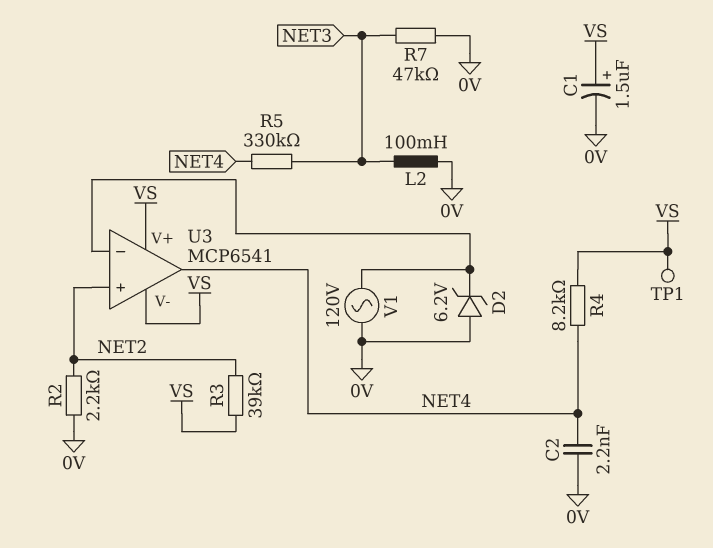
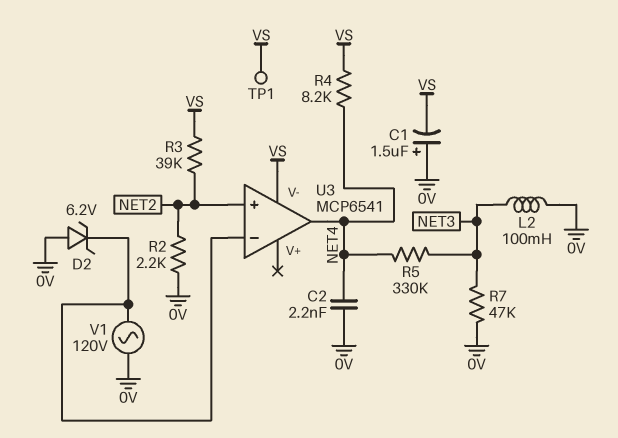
C1: 1.5uF (plus VS, minus 0V) -> 1.5uF (plus 0V, minus VS)
U3 pin V+: VS -> none

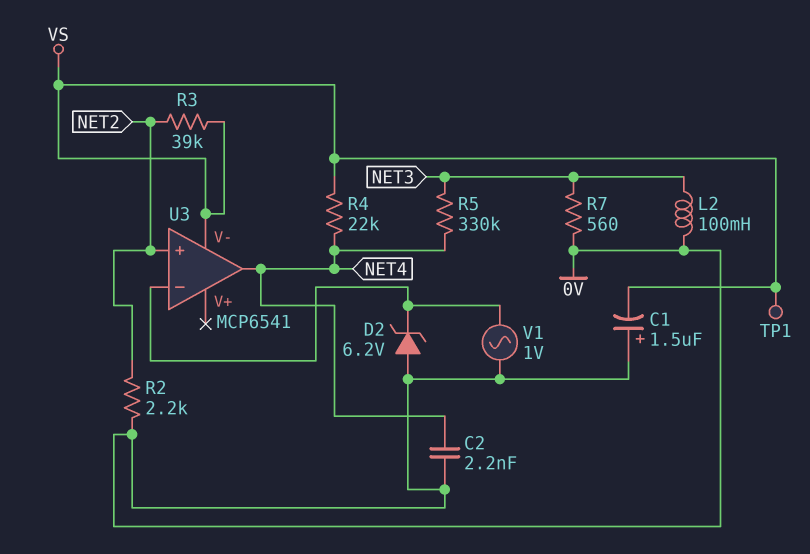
R4: 8.2k (NET4, VS) -> 22k (NET4, VS)
R7: 47k (0V, NET3) -> 560 (0V, NET3)
V1: AC 120V (0V, U3/in-) -> AC 1V (0V, U3/in-)

